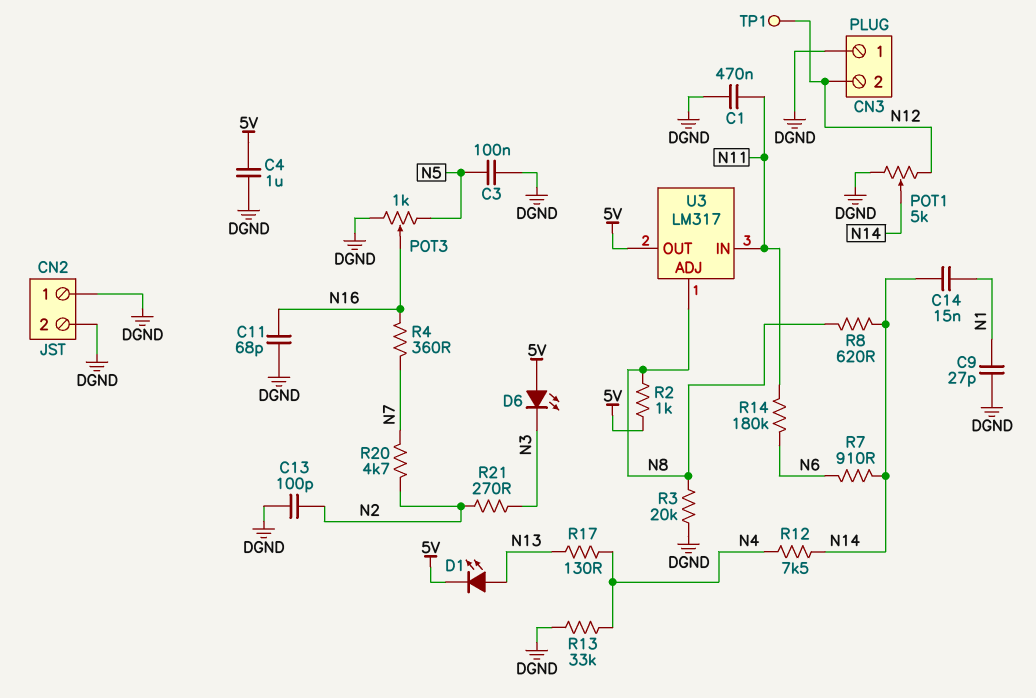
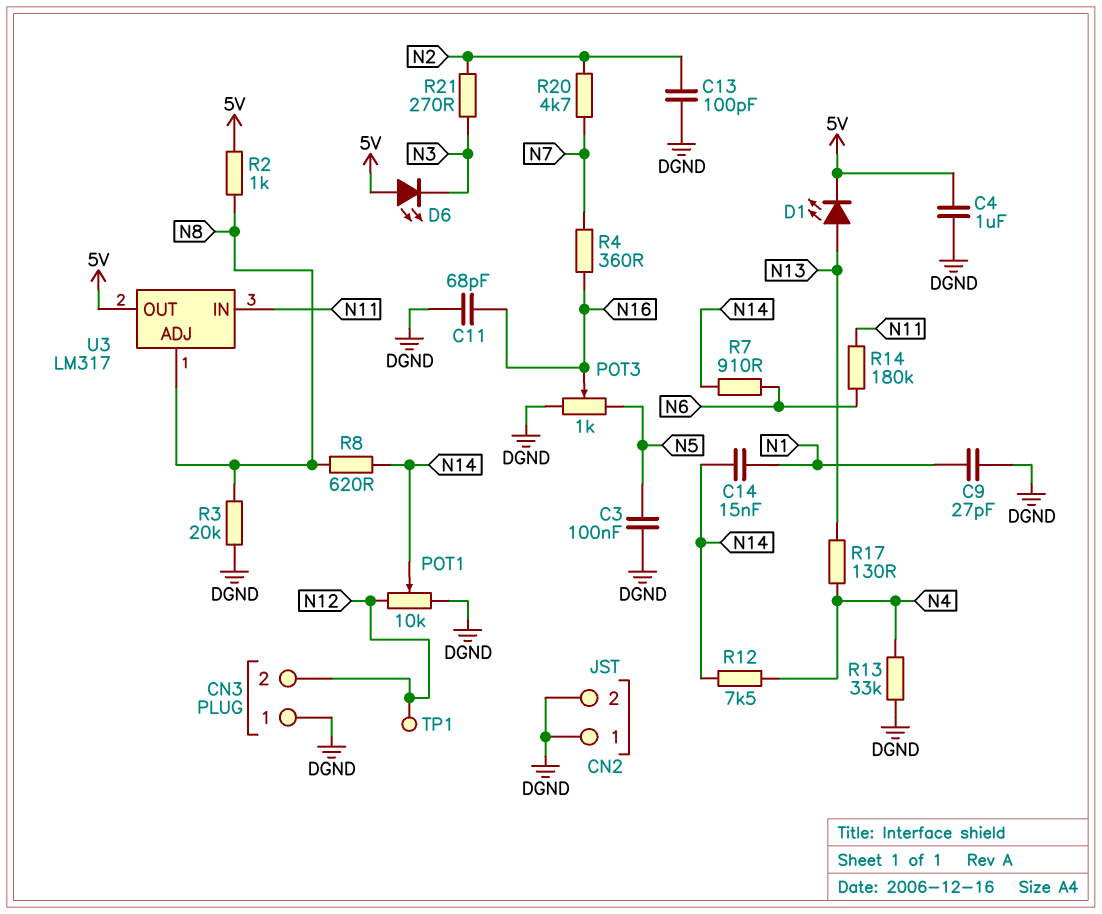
C1: 470nF (DGND, N11) -> none
POT1: 5k (DGND, N12, wiper N14) -> 10k (DGND, N12, wiper N14)

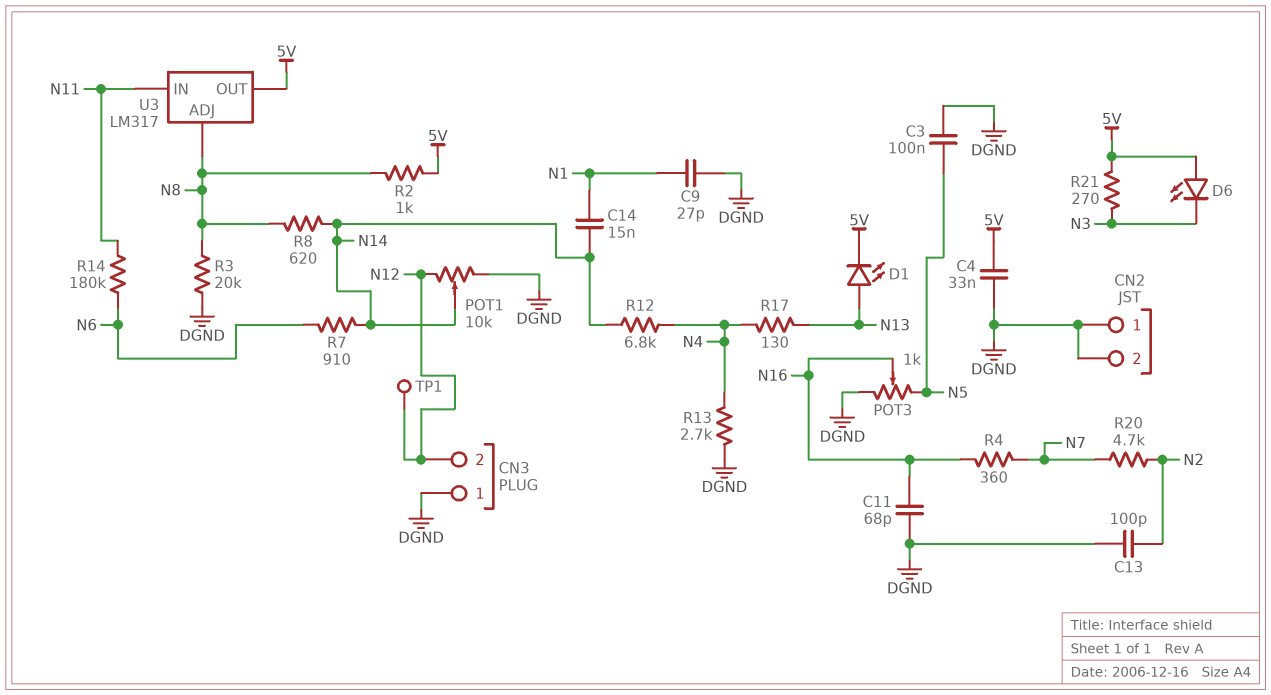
C4: 1uF (5V, DGND) -> 33nF (5V, DGND)
R12: 7.5k (N4, N14) -> 6.8k (N4, N14)
R13: 33k (DGND, N4) -> 2.7k (DGND, N4)
R21: 270 (N2, N3) -> 270 (5V, N3)

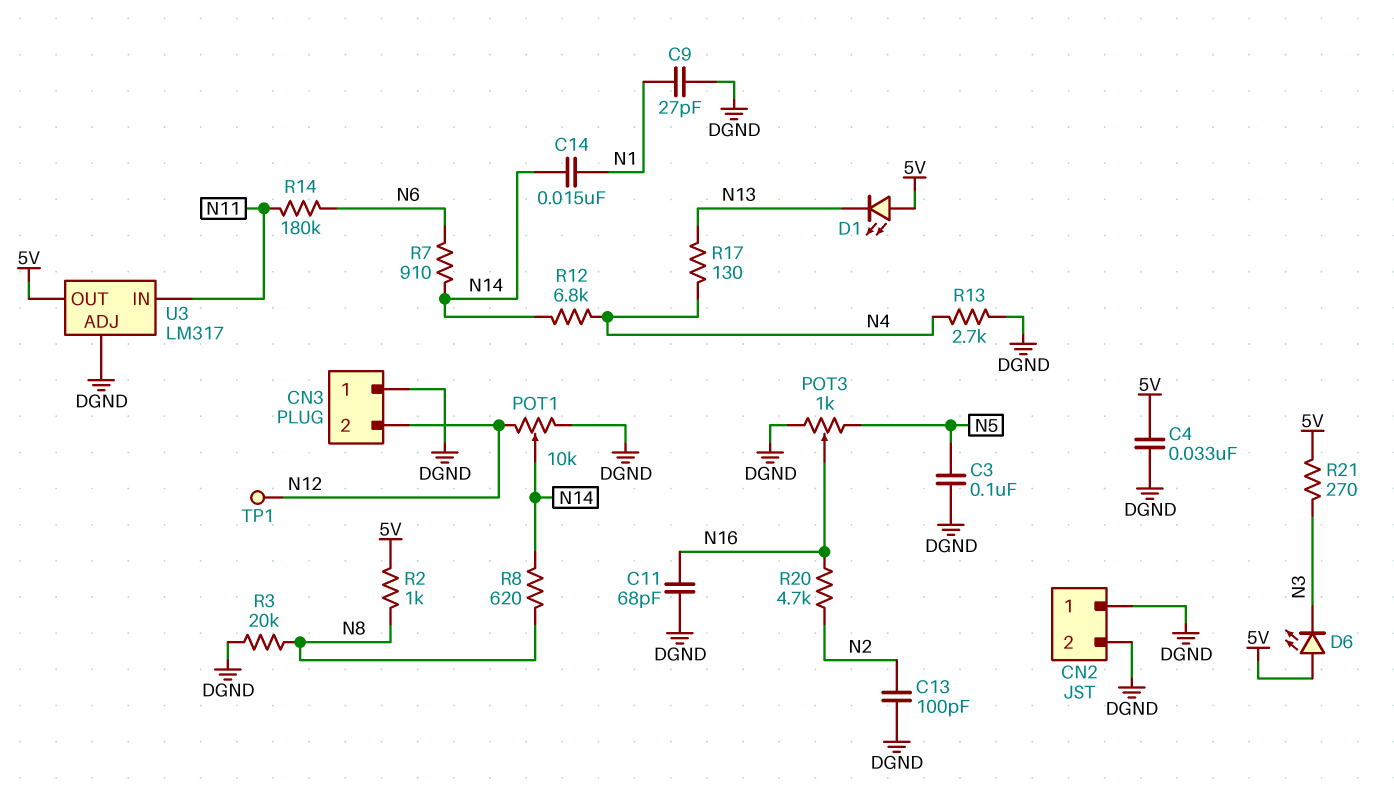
D1: LED (A N13, K 5V) -> LED (A 5V, K N13)
R4: 360 (N7, N16) -> none
R20: 4.7k (N2, N7) -> 4.7k (N2, N16)
U3 pin ADJ: N8 -> DGND

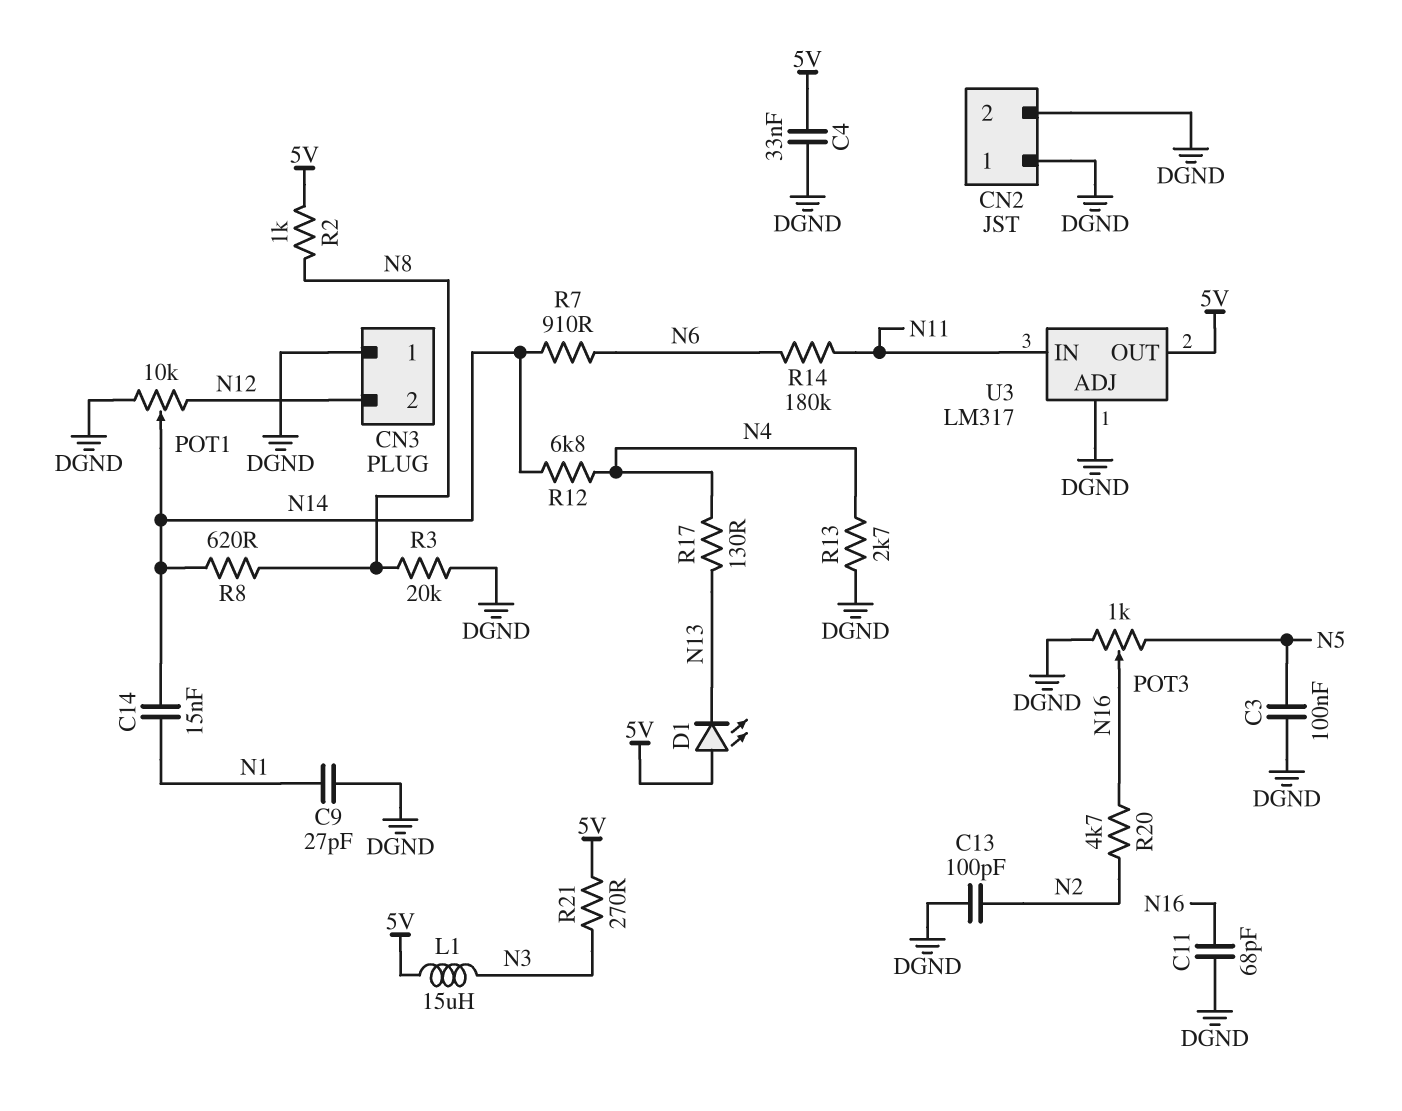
D6: LED (A 5V, K N3) -> none
L1: none -> 15uH (5V, N3)
TP1: test point (N12) -> none

